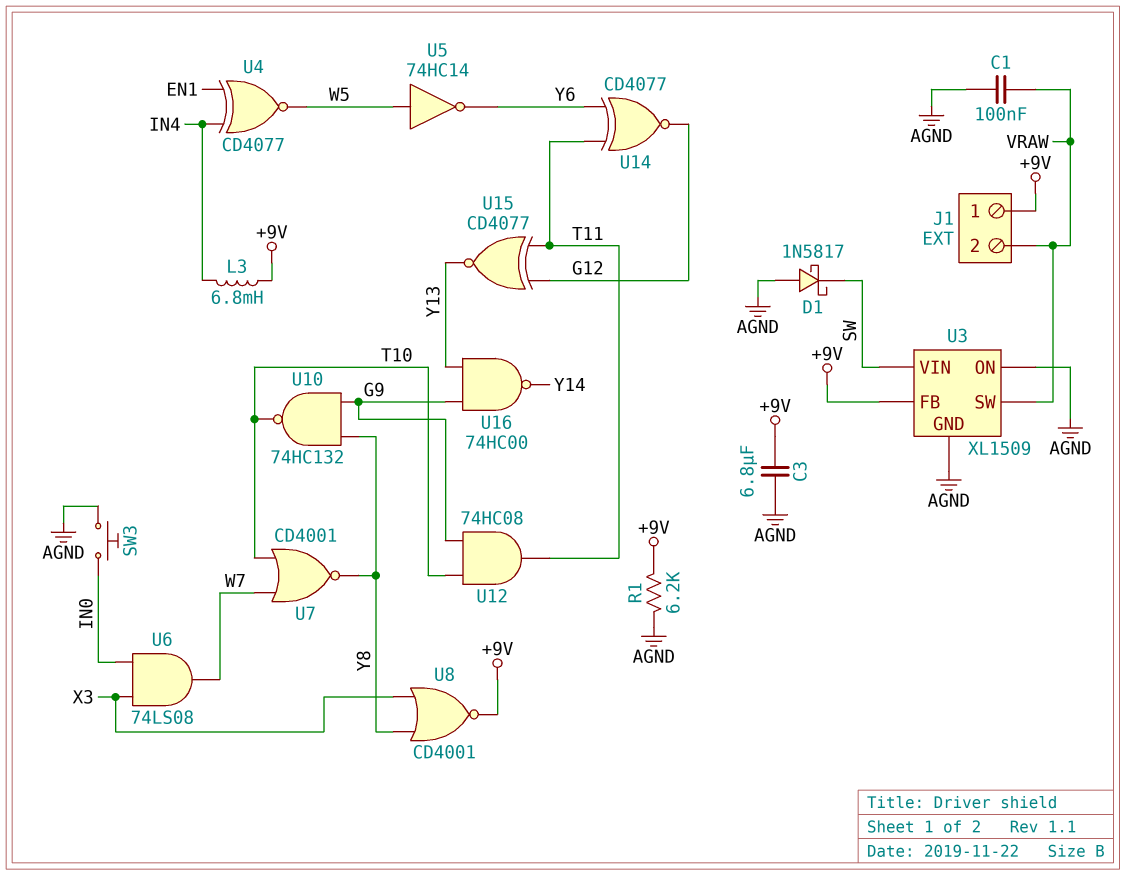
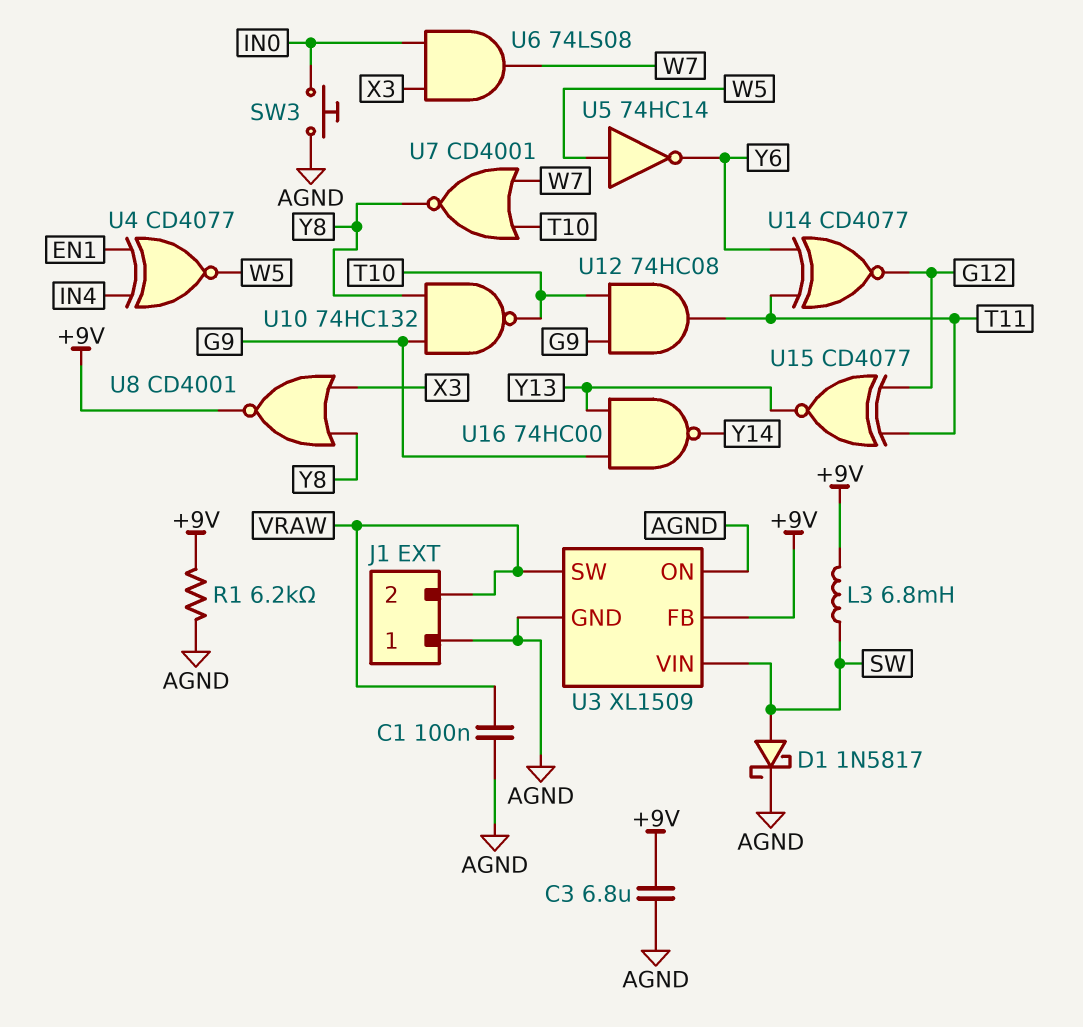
D1: schottky 1N5817 (A AGND, K SW) -> schottky 1N5817 (A SW, K AGND)
J1 pin 1: +9V -> AGND
L3: 6.8mH (+9V, IN4) -> 6.8mH (+9V, SW)

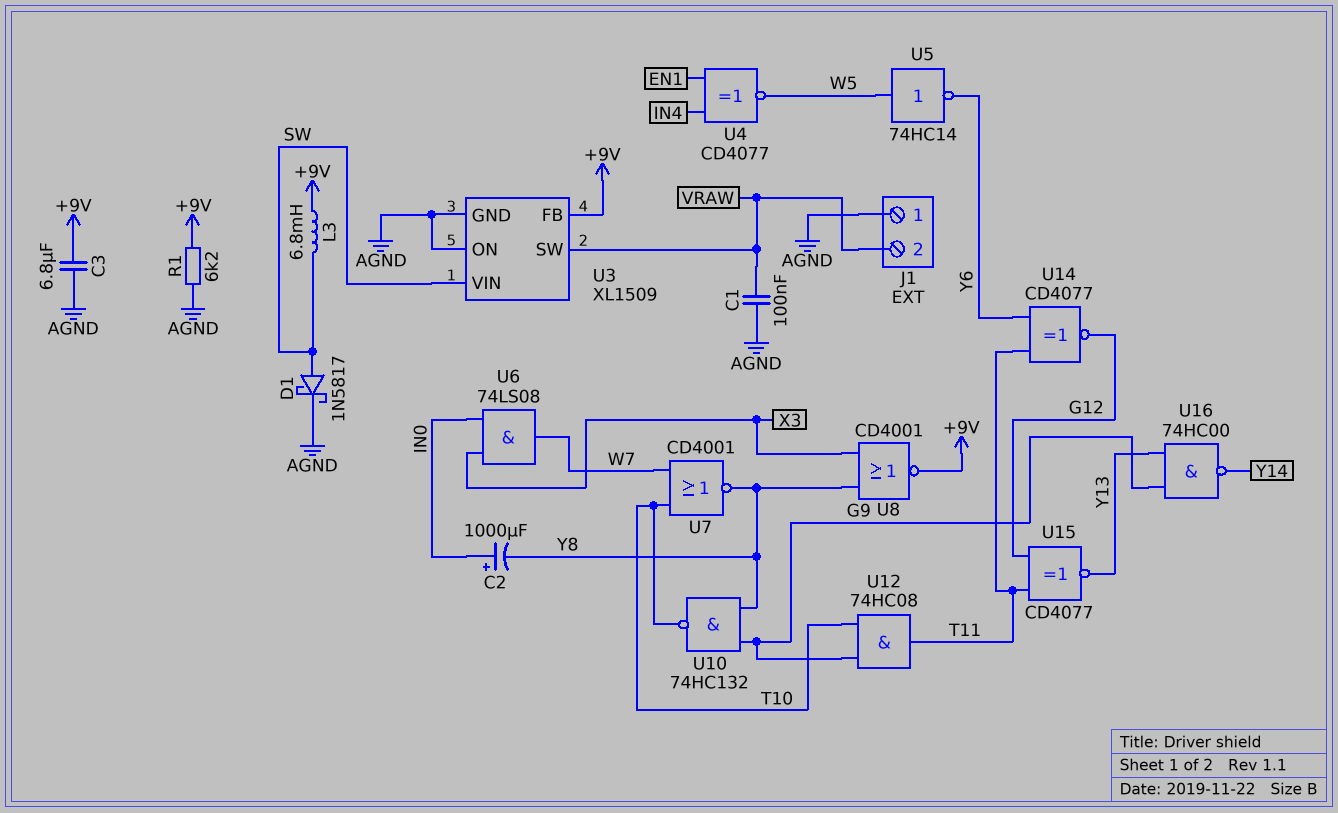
C2: none -> 1000uF (plus IN0, minus Y8)
SW3: button (AGND, IN0) -> none

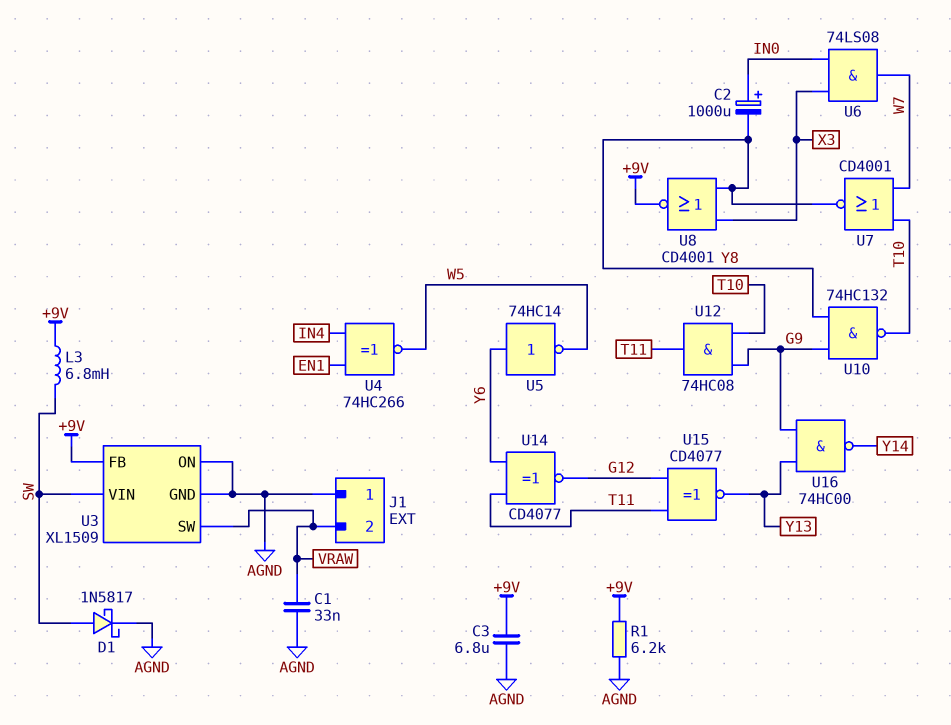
C1: 100nF (AGND, VRAW) -> 33nF (AGND, VRAW)
U4: XNOR CD4077 (in EN1, in IN4, out W5) -> XNOR 74HC266 (in EN1, in IN4, out W5)
U5: NOT 74HC14 (in W5, out Y6) -> NOT 74HC14 (in Y6, out W5)

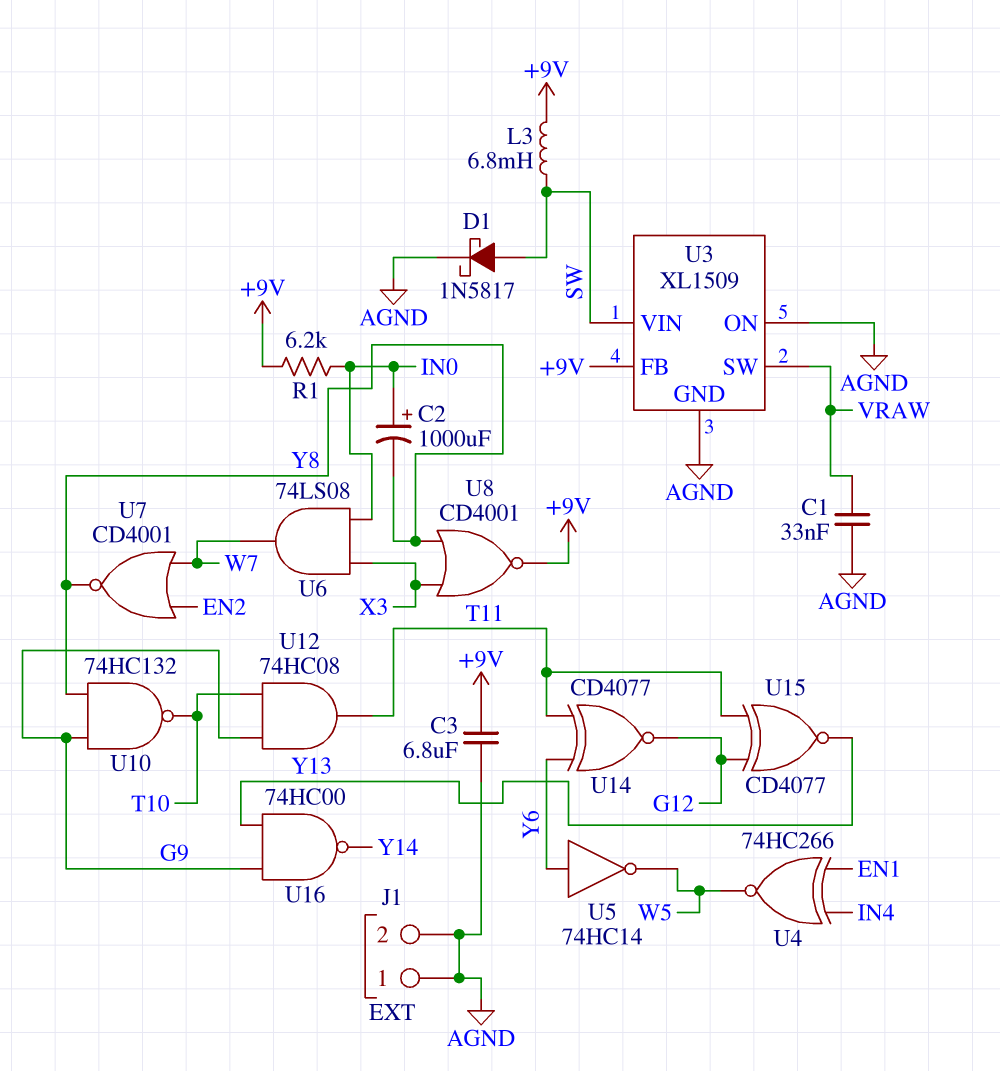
J1 pin 2: VRAW -> AGND
R1: 6.2k (+9V, AGND) -> 6.2k (+9V, IN0)
U7: NOR CD4001 (in T10, in W7, out Y8) -> NOR CD4001 (in EN2, in W7, out Y8)

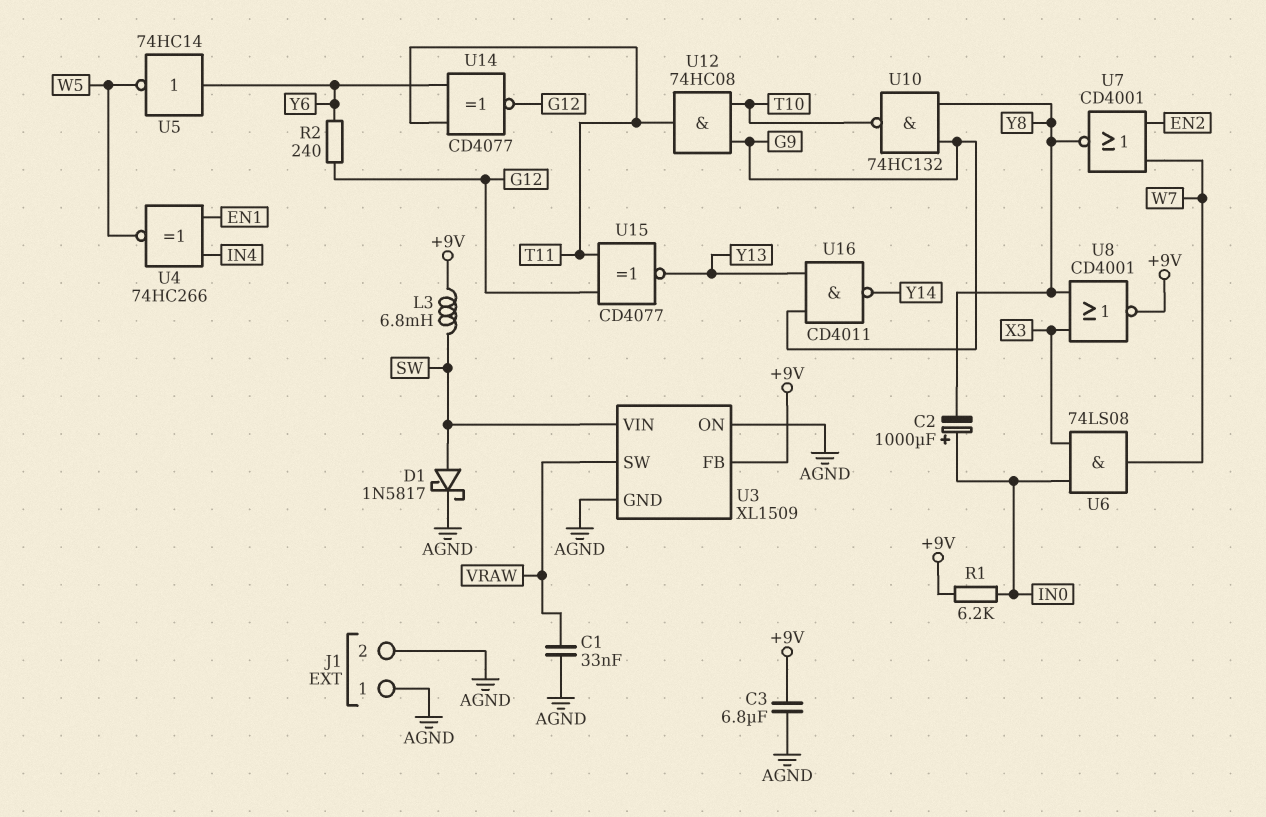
R2: none -> 240 (G12, Y6)
U16: NAND 74HC00 (in G9, in Y13, out Y14) -> NAND CD4011 (in G9, in Y13, out Y14)

